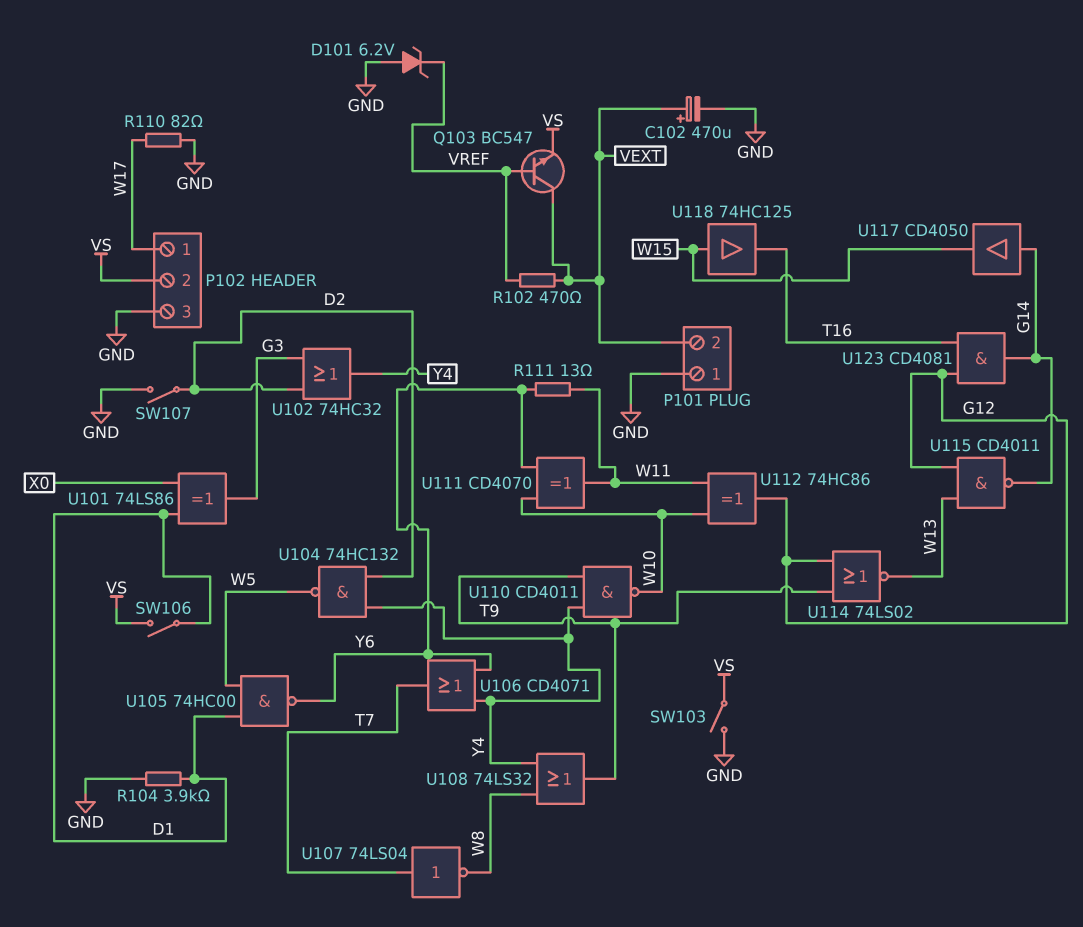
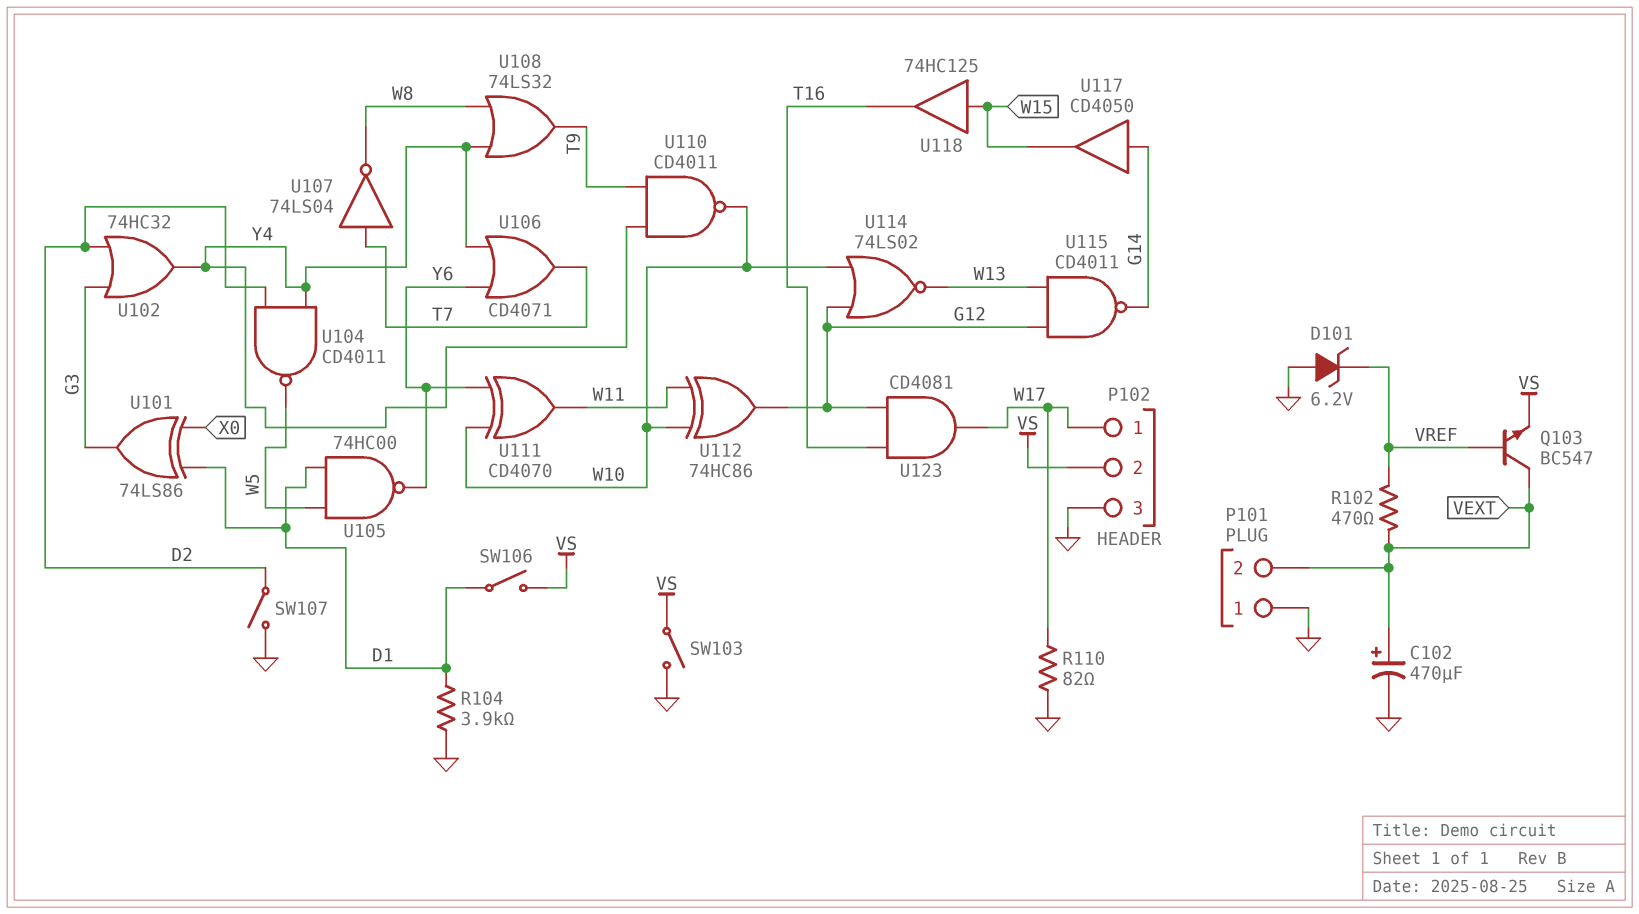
R111: 13 (W11, Y6) -> none
U104: NAND 74HC132 (in D2, in Y4, out W5) -> NAND CD4011 (in D2, in Y4, out W5)
U114: NOR 74LS02 (in G12, in T9, out W13) -> NOR 74LS02 (in G12, in W10, out W13)
U123: AND CD4081 (in G12, in T16, out G14) -> AND CD4081 (in G12, in T16, out W17)

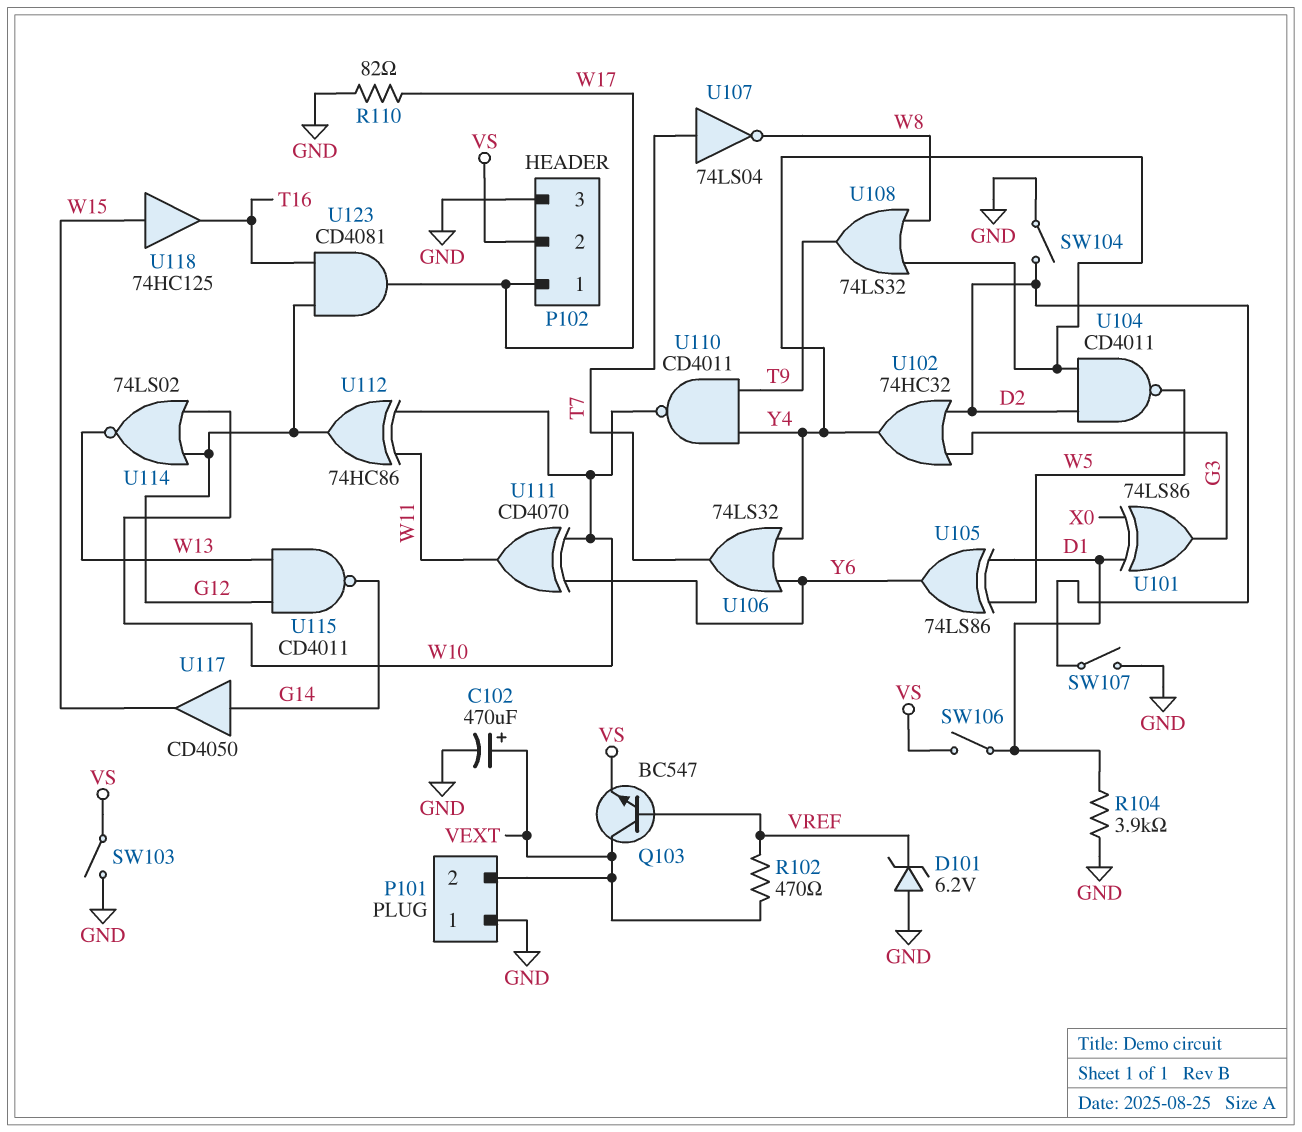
SW104: none -> switch (D2, GND)
U105: NAND 74HC00 (in D1, in W5, out Y6) -> XOR 74LS86 (in D1, in W5, out Y6)
U106: OR CD4071 (in Y4, in Y6, out T7) -> OR 74LS32 (in Y4, in Y6, out T7)

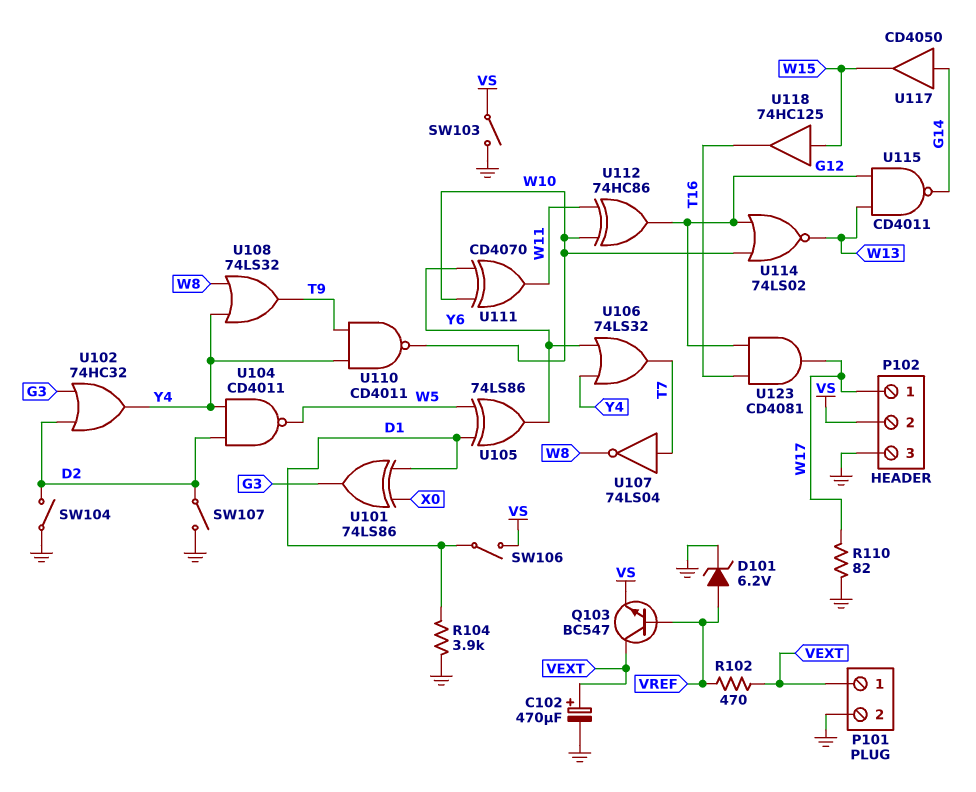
D101: zener 6.2V (A GND, K VREF) -> zener 6.2V (A VREF, K GND)
P101 pin 1: GND -> VEXT
P101 pin 2: VEXT -> GND

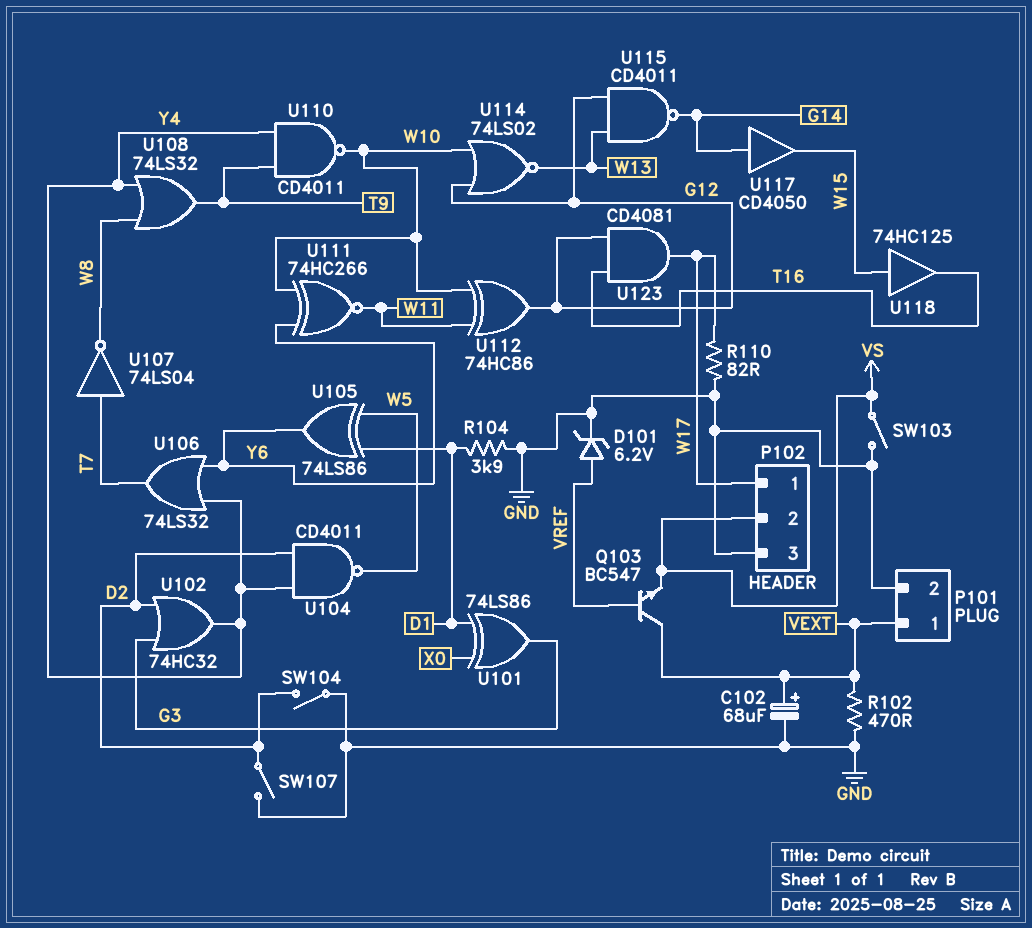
C102: 470uF (plus VEXT, minus GND) -> 68uF (plus VEXT, minus GND)
R102: 470 (VEXT, VREF) -> 470 (GND, VEXT)
SW106: switch (D1, VS) -> none
U111: XOR CD4070 (in W10, in Y6, out W11) -> XNOR 74HC266 (in W10, in Y6, out W11)

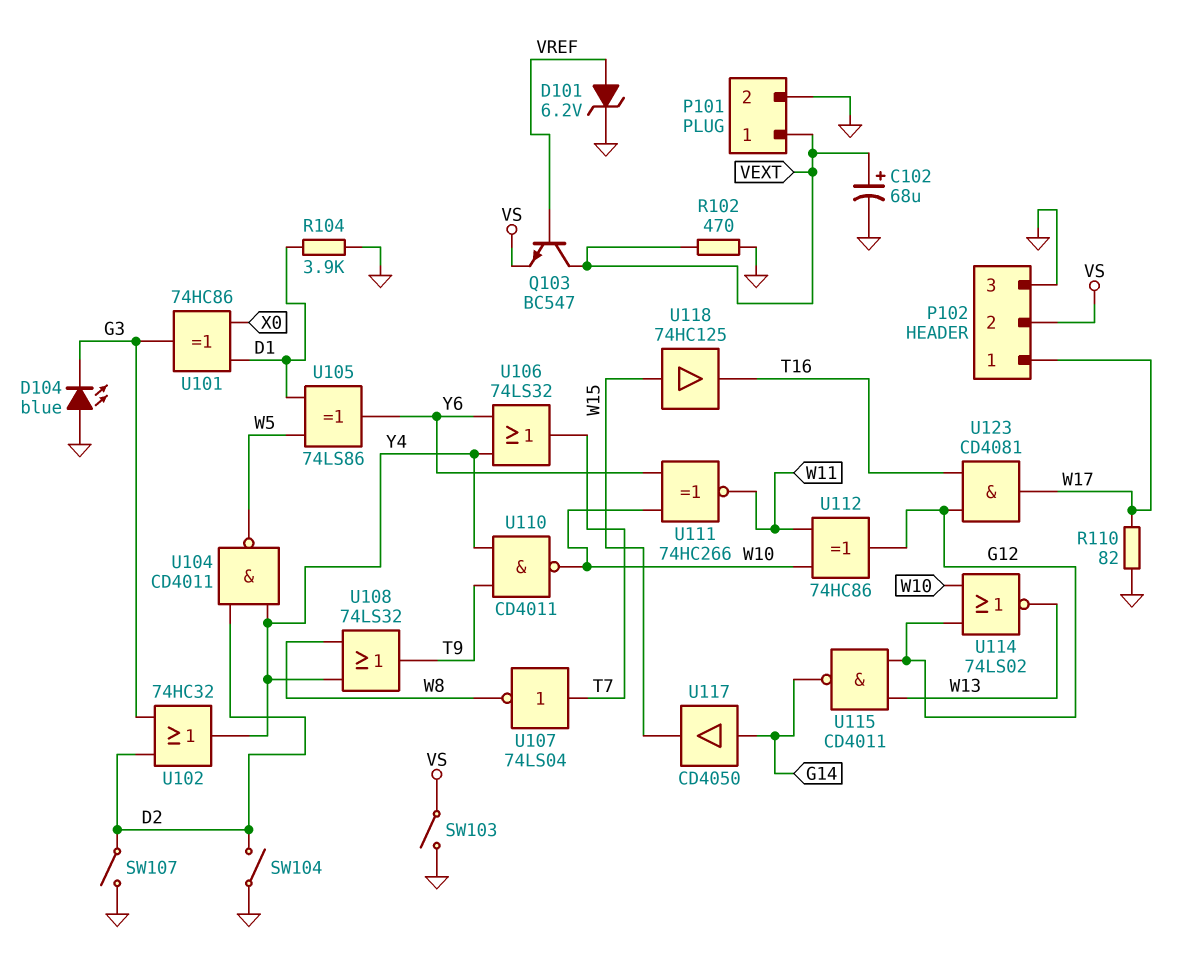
D104: none -> LED blue (A GND, K G3)
U101: XOR 74LS86 (in D1, in X0, out G3) -> XOR 74HC86 (in D1, in X0, out G3)

